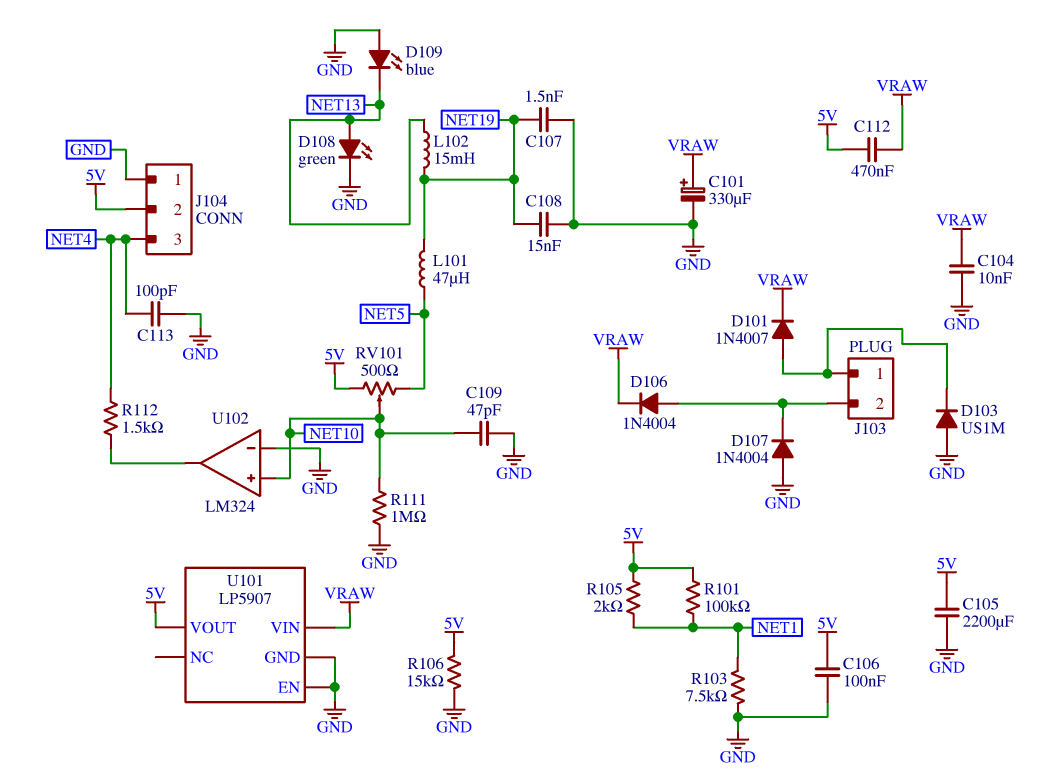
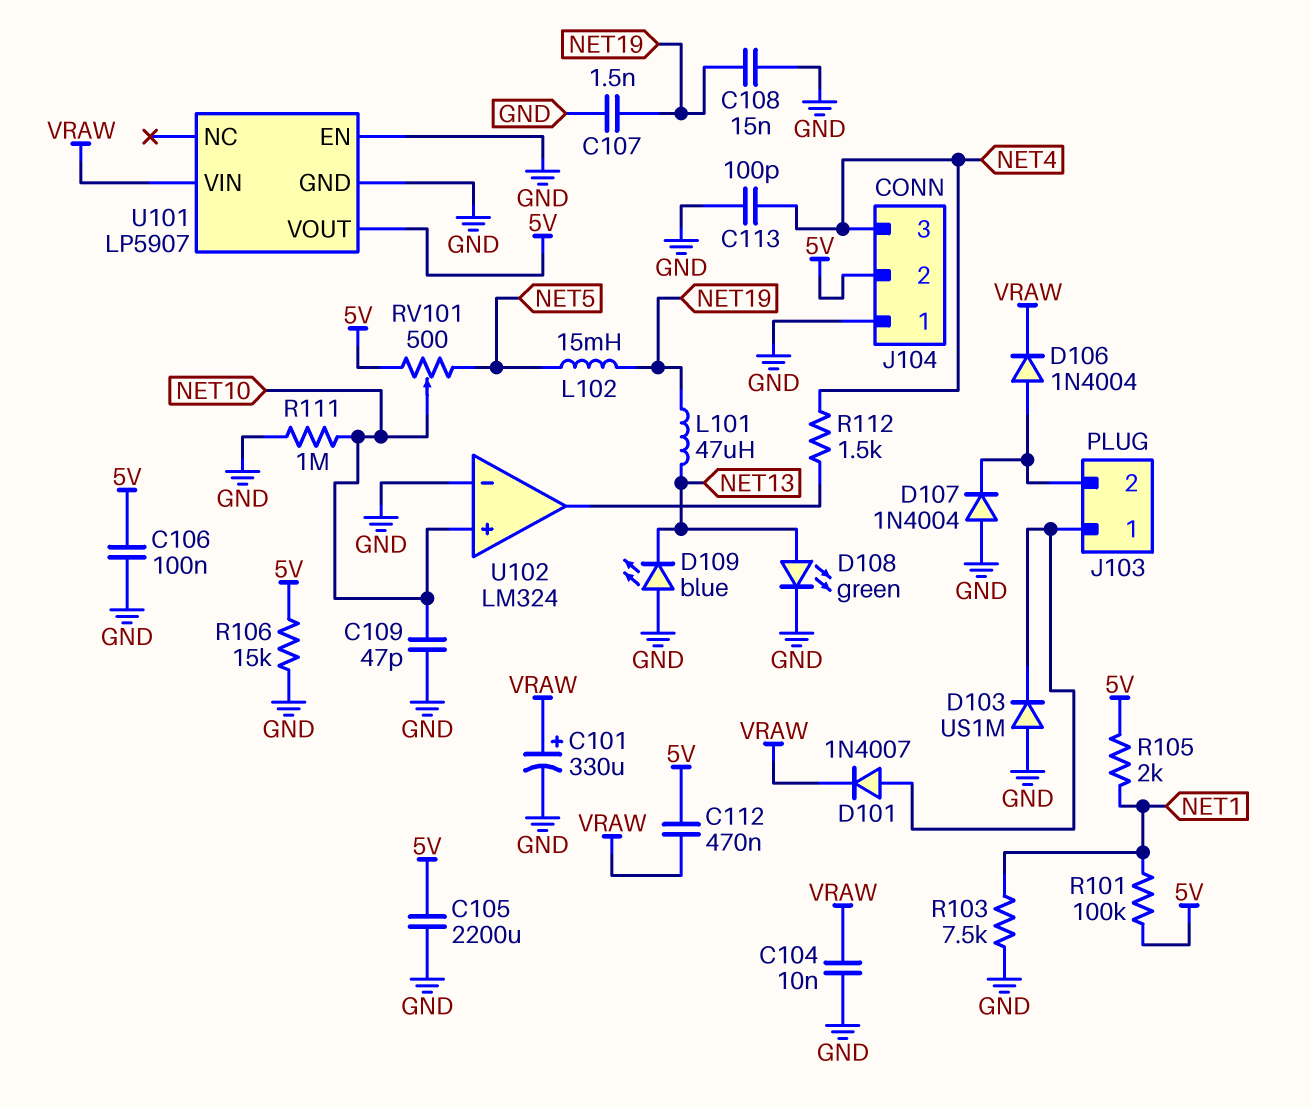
L101: 47uH (NET5, NET19) -> 47uH (NET13, NET19)
L102: 15mH (NET13, NET19) -> 15mH (NET5, NET19)

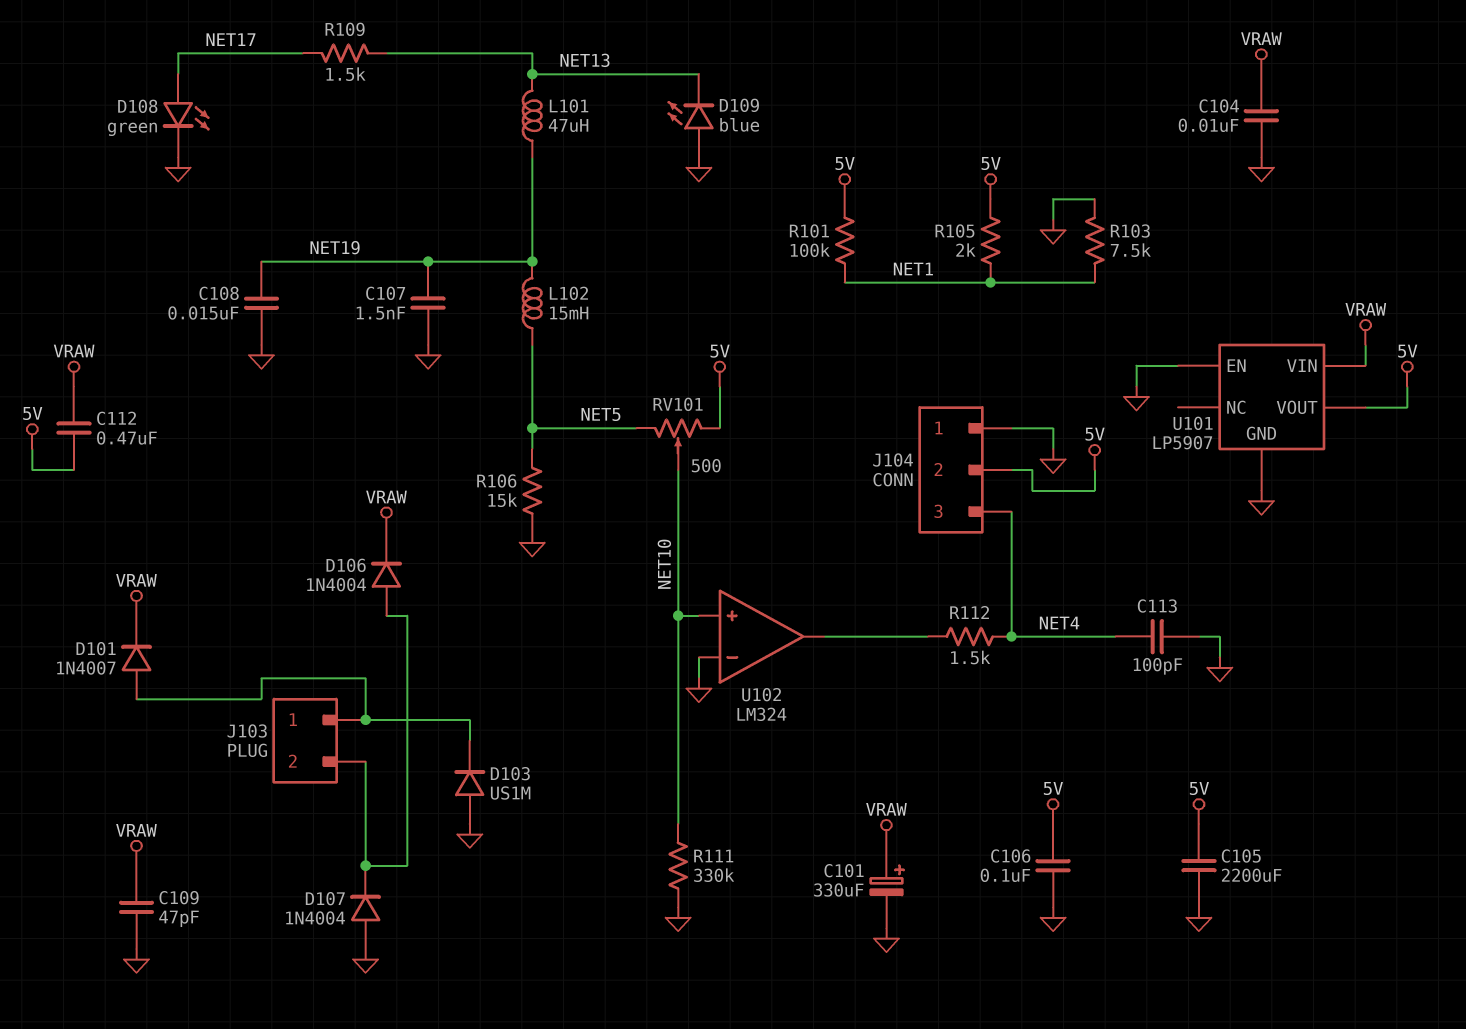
C109: 47pF (GND, NET10) -> 47pF (GND, VRAW)
D108: LED green (A NET13, K GND) -> LED green (A NET17, K GND)
R106: 15k (5V, GND) -> 15k (GND, NET5)
R109: none -> 1.5k (NET13, NET17)
R111: 1M (GND, NET10) -> 330k (GND, NET10)

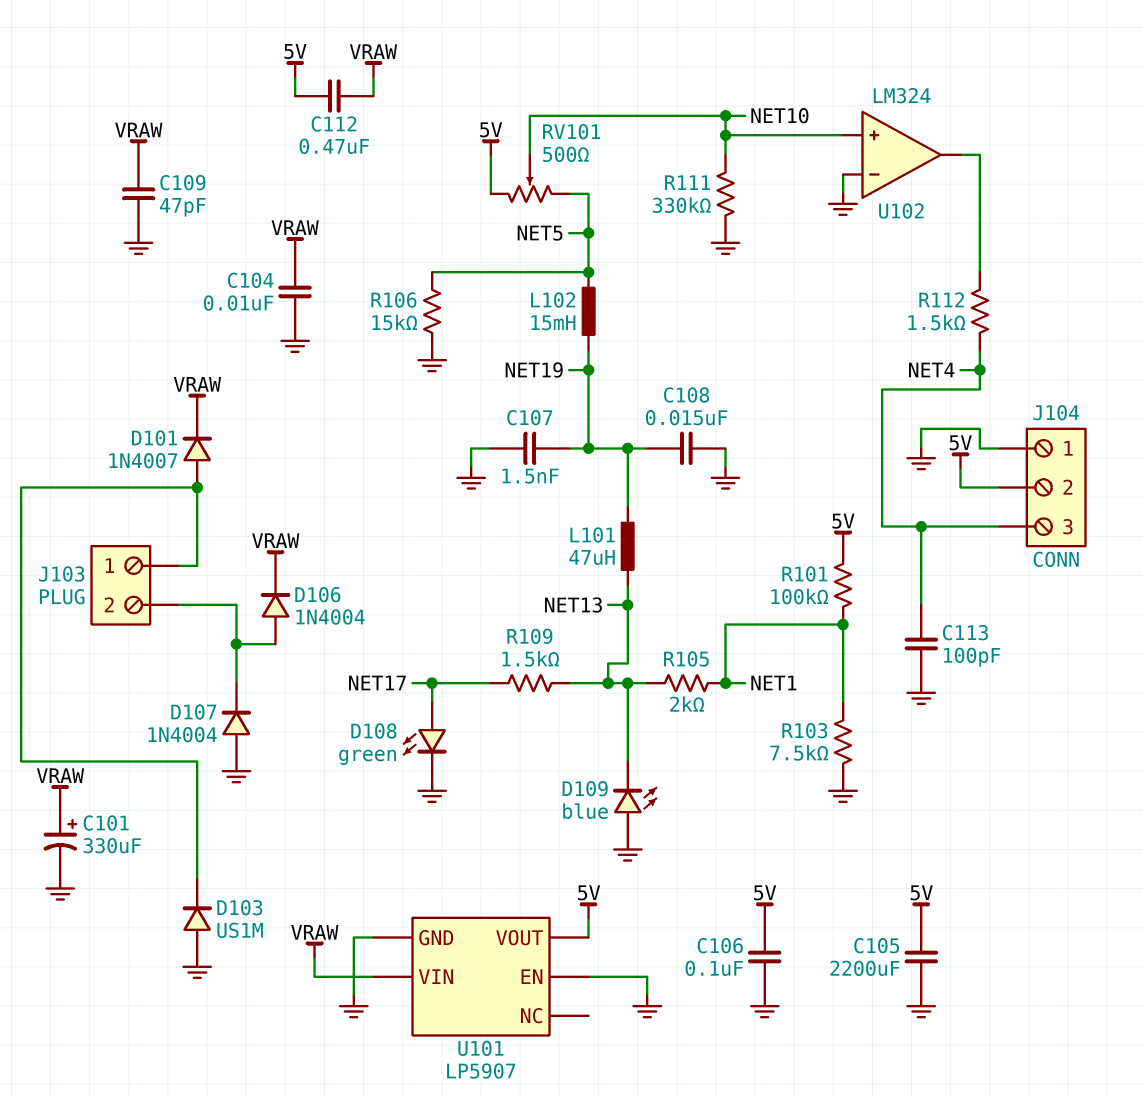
R105: 2k (5V, NET1) -> 2k (NET1, NET13)

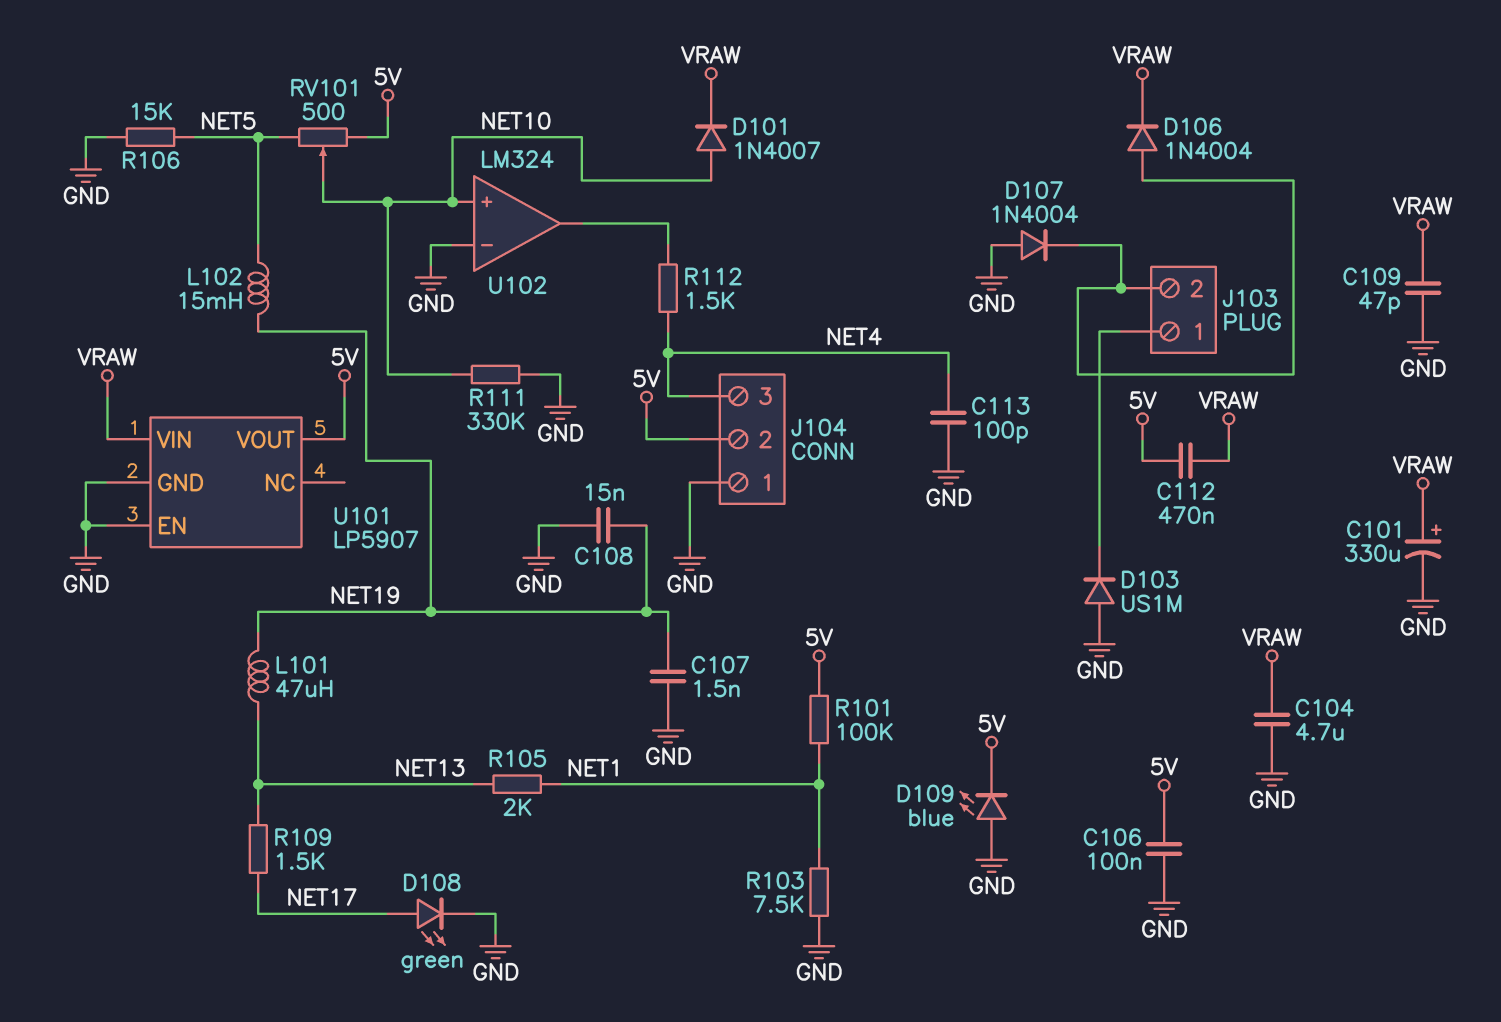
C104: 10nF (GND, VRAW) -> 4.7uF (GND, VRAW)
C105: 2200uF (5V, GND) -> none
D101: diode 1N4007 (A J103/1, K VRAW) -> diode 1N4007 (A NET10, K VRAW)
D109: LED blue (A GND, K NET13) -> LED blue (A GND, K 5V)

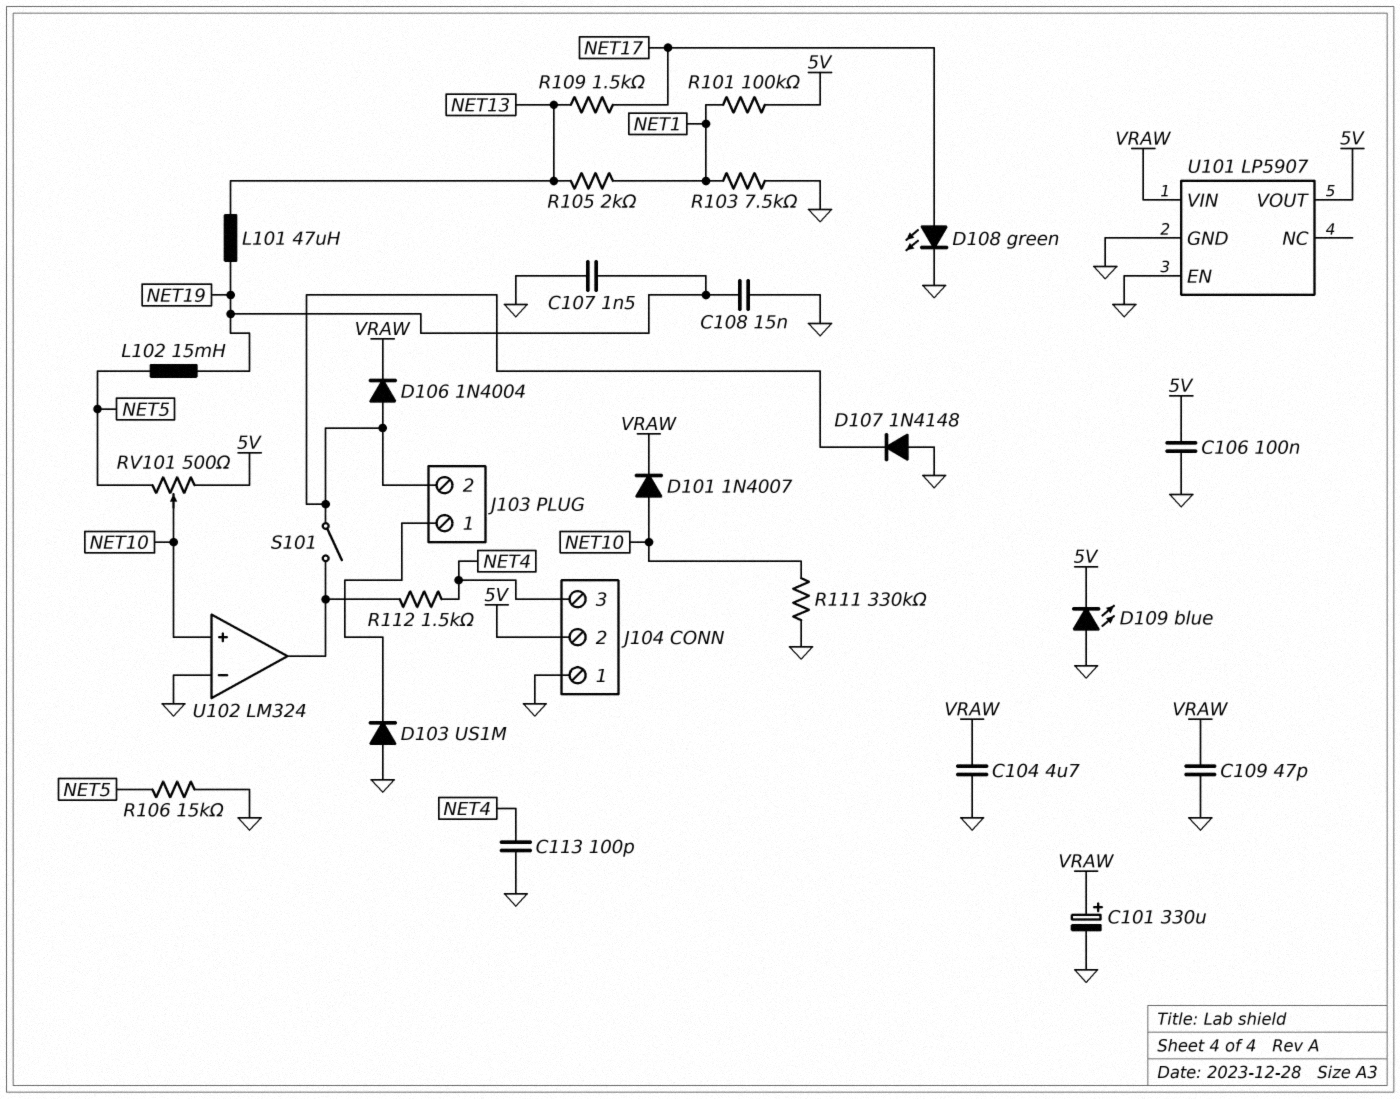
C112: 470nF (5V, VRAW) -> none
D107: diode 1N4004 (A GND, K J103/2) -> diode 1N4148 (A GND, K J103/2)
S101: none -> switch (J103/2, U102/out)

